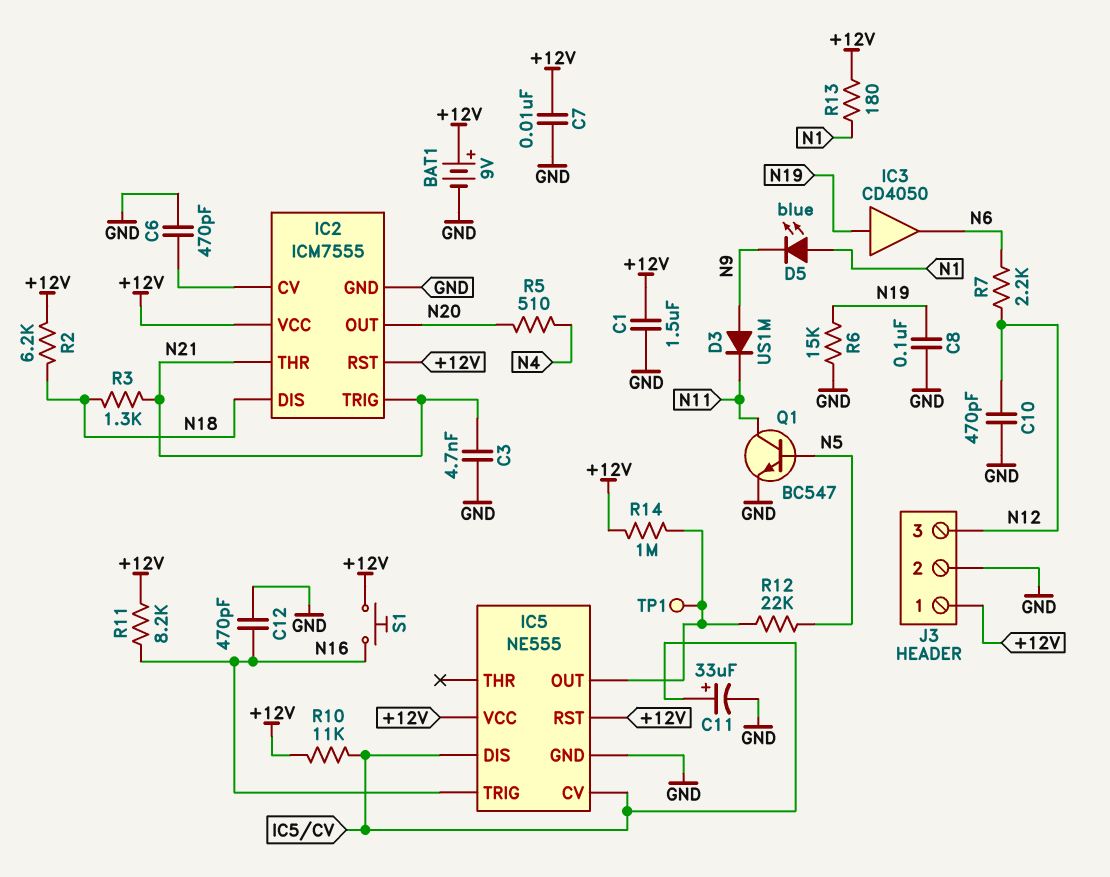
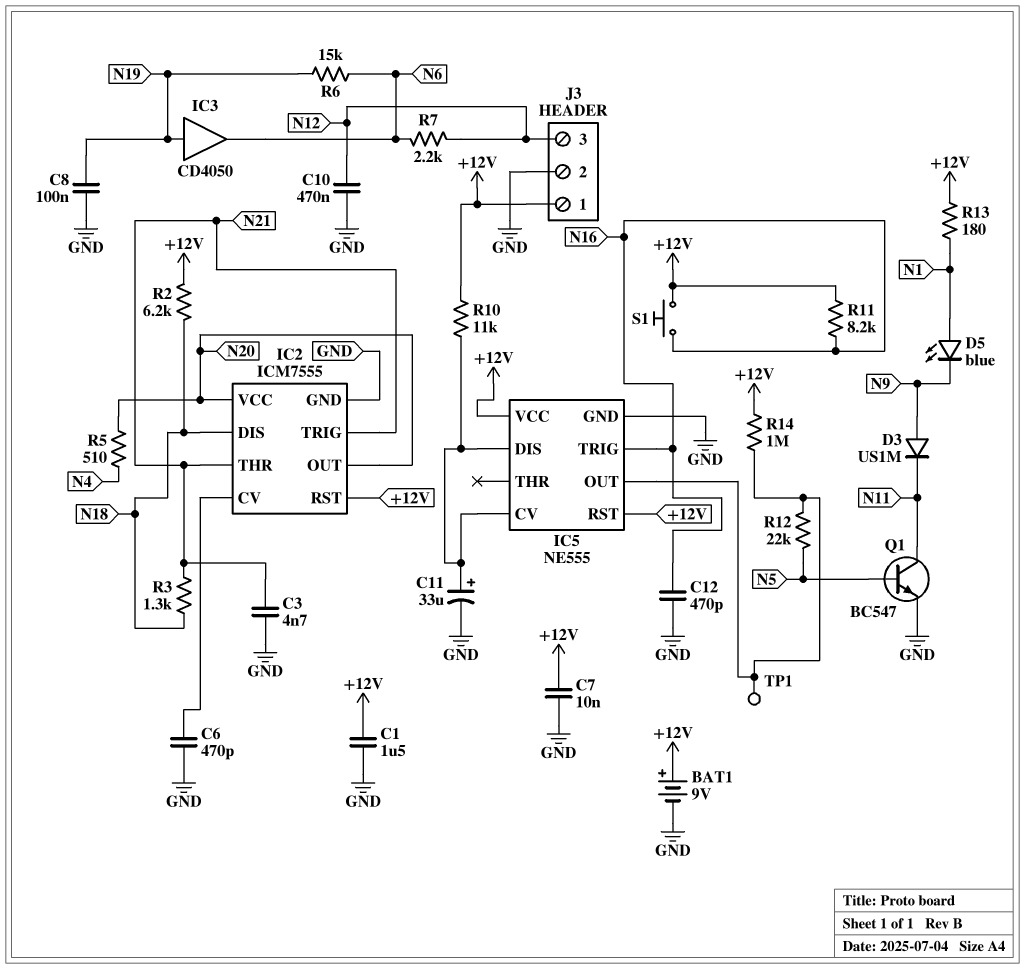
C10: 470pF (GND, N12) -> 470nF (GND, N12)
IC2 pin VCC: +12V -> N20
R6: 15k (GND, N19) -> 15k (N6, N19)

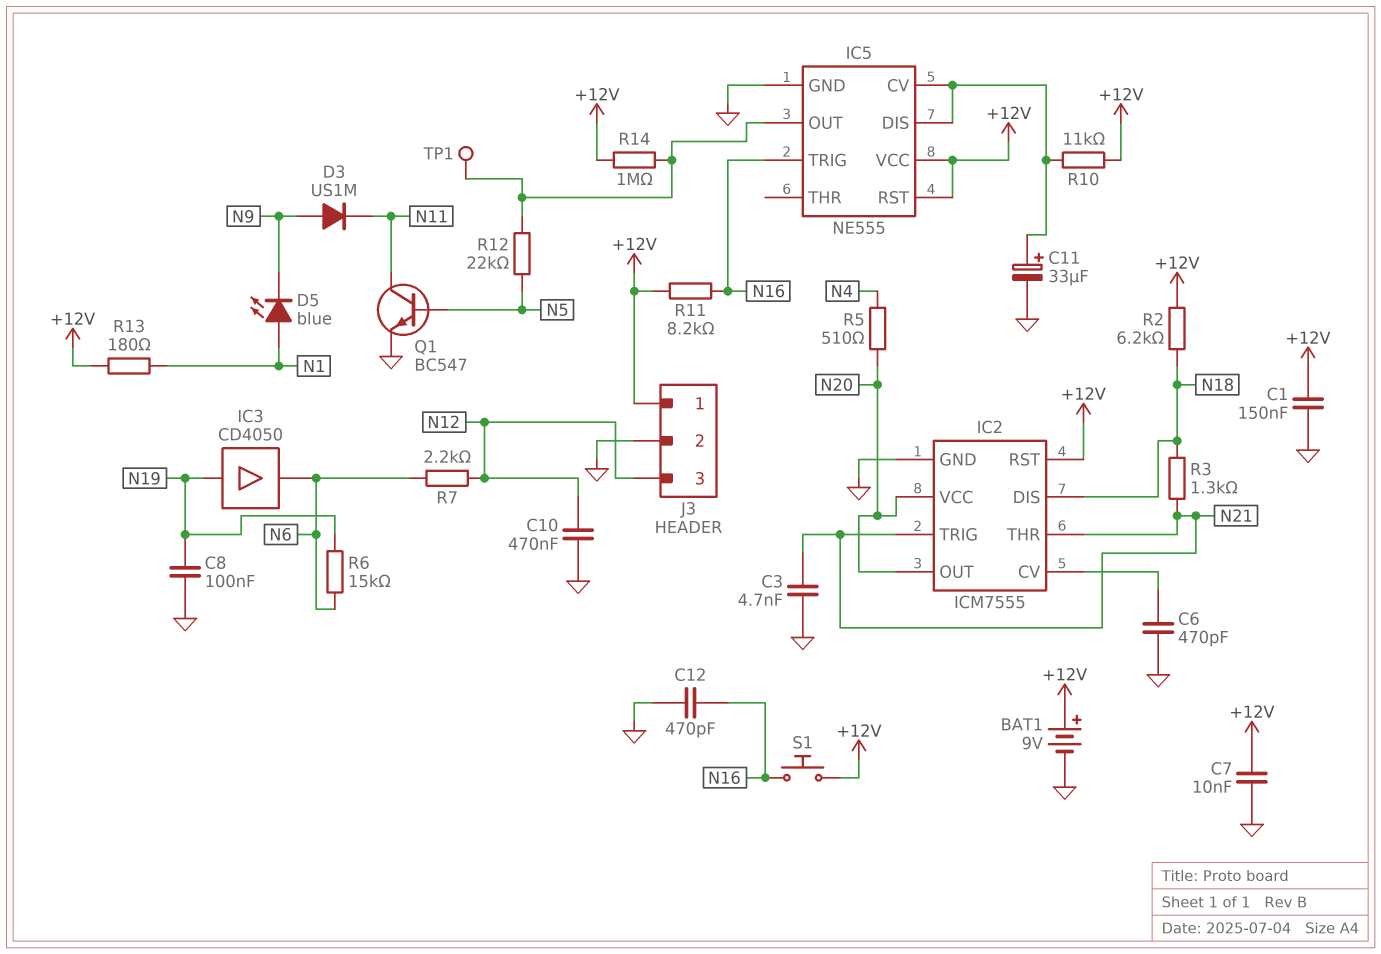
C1: 1.5uF (+12V, GND) -> 150nF (+12V, GND)

